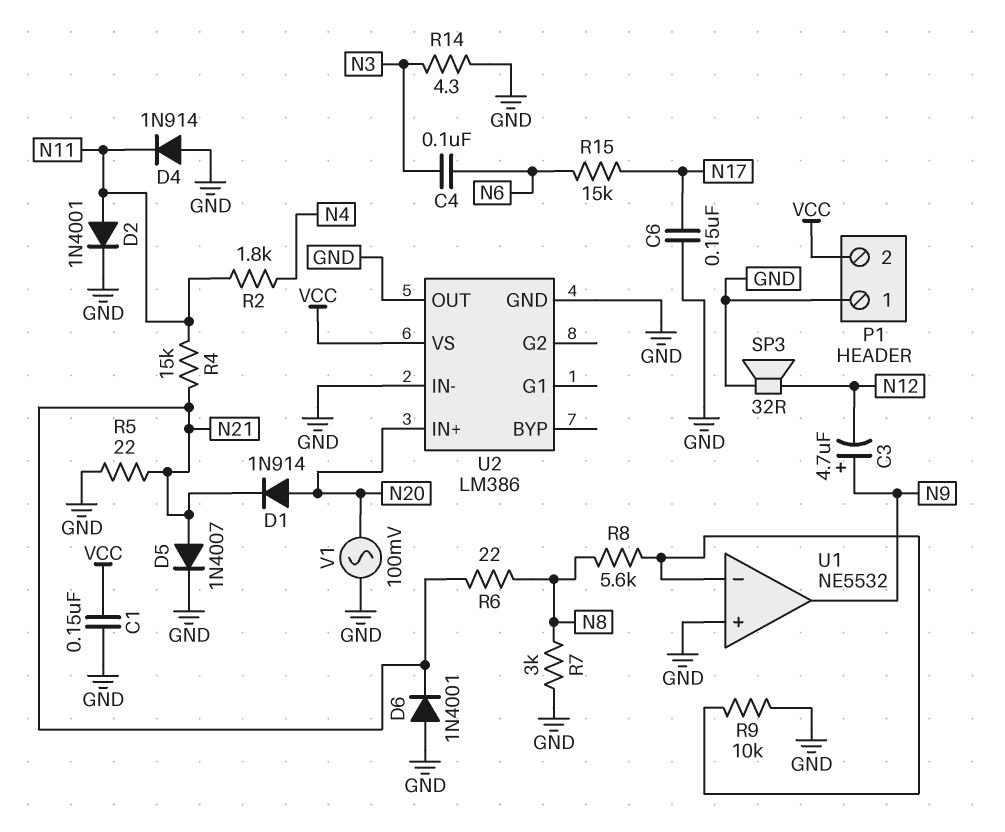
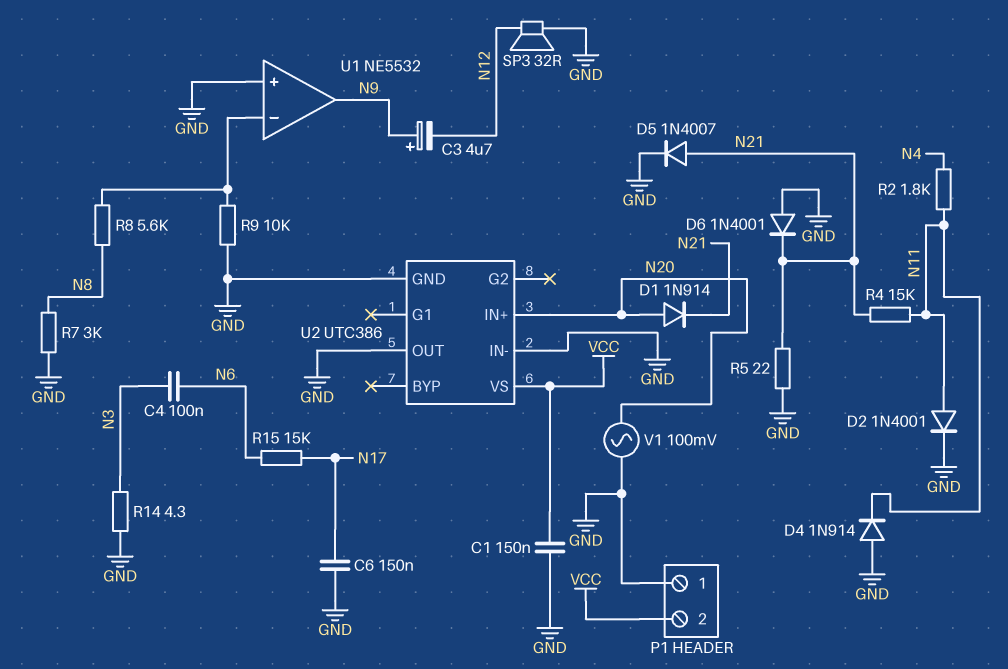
R6: 22 (N8, N21) -> none
U2: LM386 -> UTC386

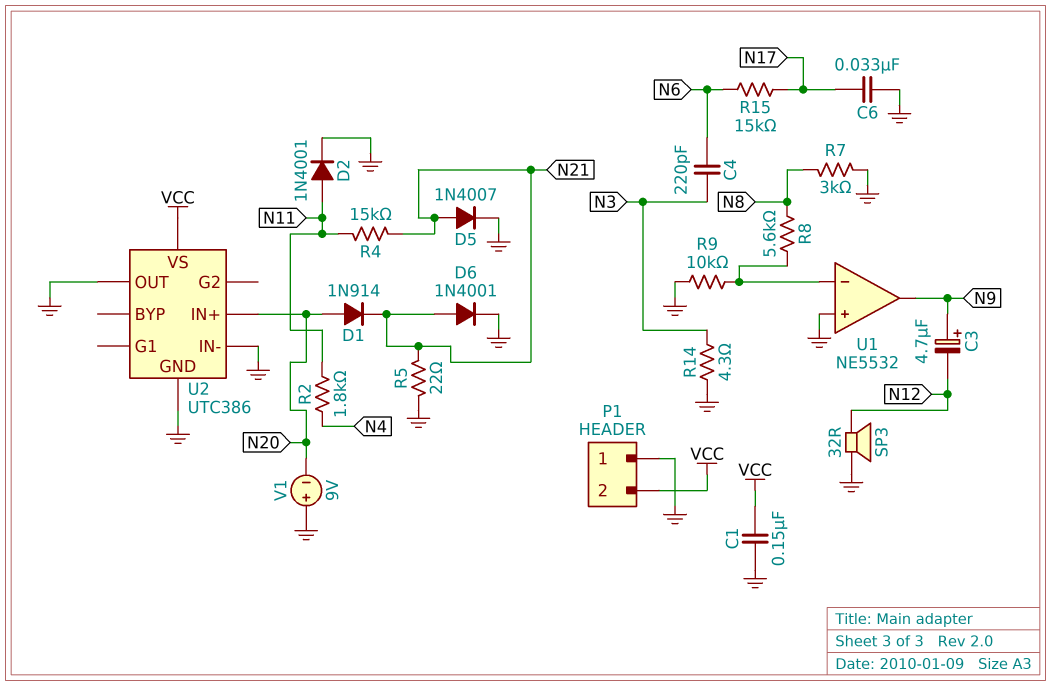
C4: 100nF (N3, N6) -> 220pF (N3, N6)
C6: 150nF (GND, N17) -> 33nF (GND, N17)
D4: diode 1N914 (A GND, K N11) -> none
D6: diode 1N4001 (A GND, K N21) -> diode 1N4001 (A N21, K GND)
V1: AC 100mV (GND, N20) -> 9V (plus GND, minus N20)

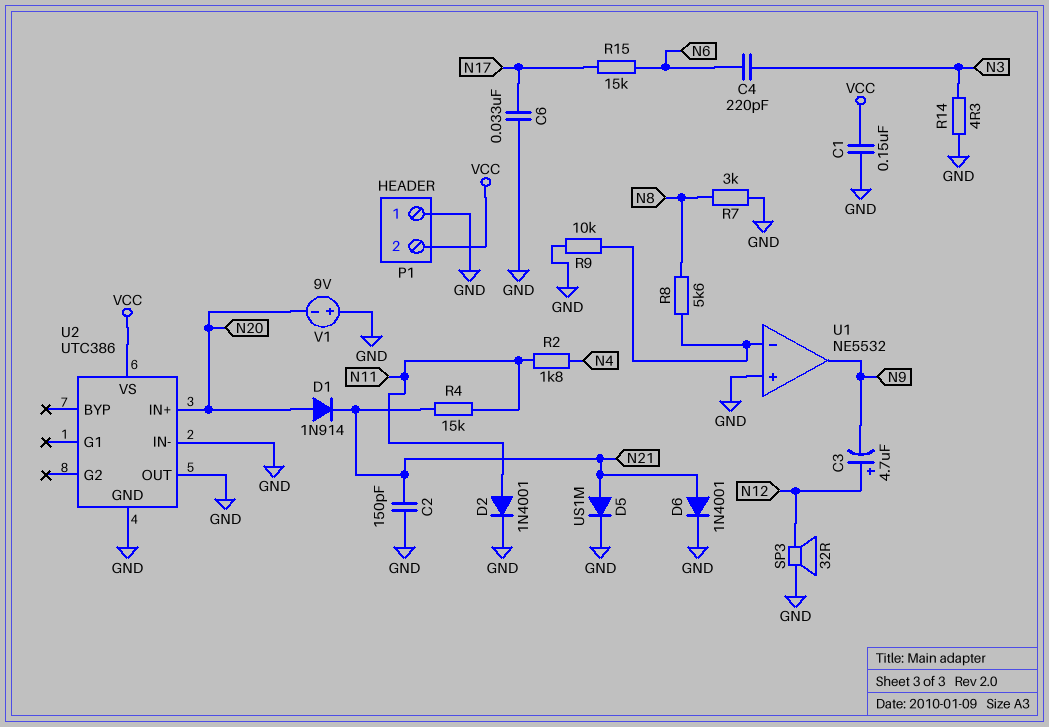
C2: none -> 150pF (GND, N21)
C3: 4.7uF (plus N9, minus N12) -> 4.7uF (plus N12, minus N9)
D5: diode 1N4007 (A N21, K GND) -> diode US1M (A N21, K GND)
R5: 22 (GND, N21) -> none

